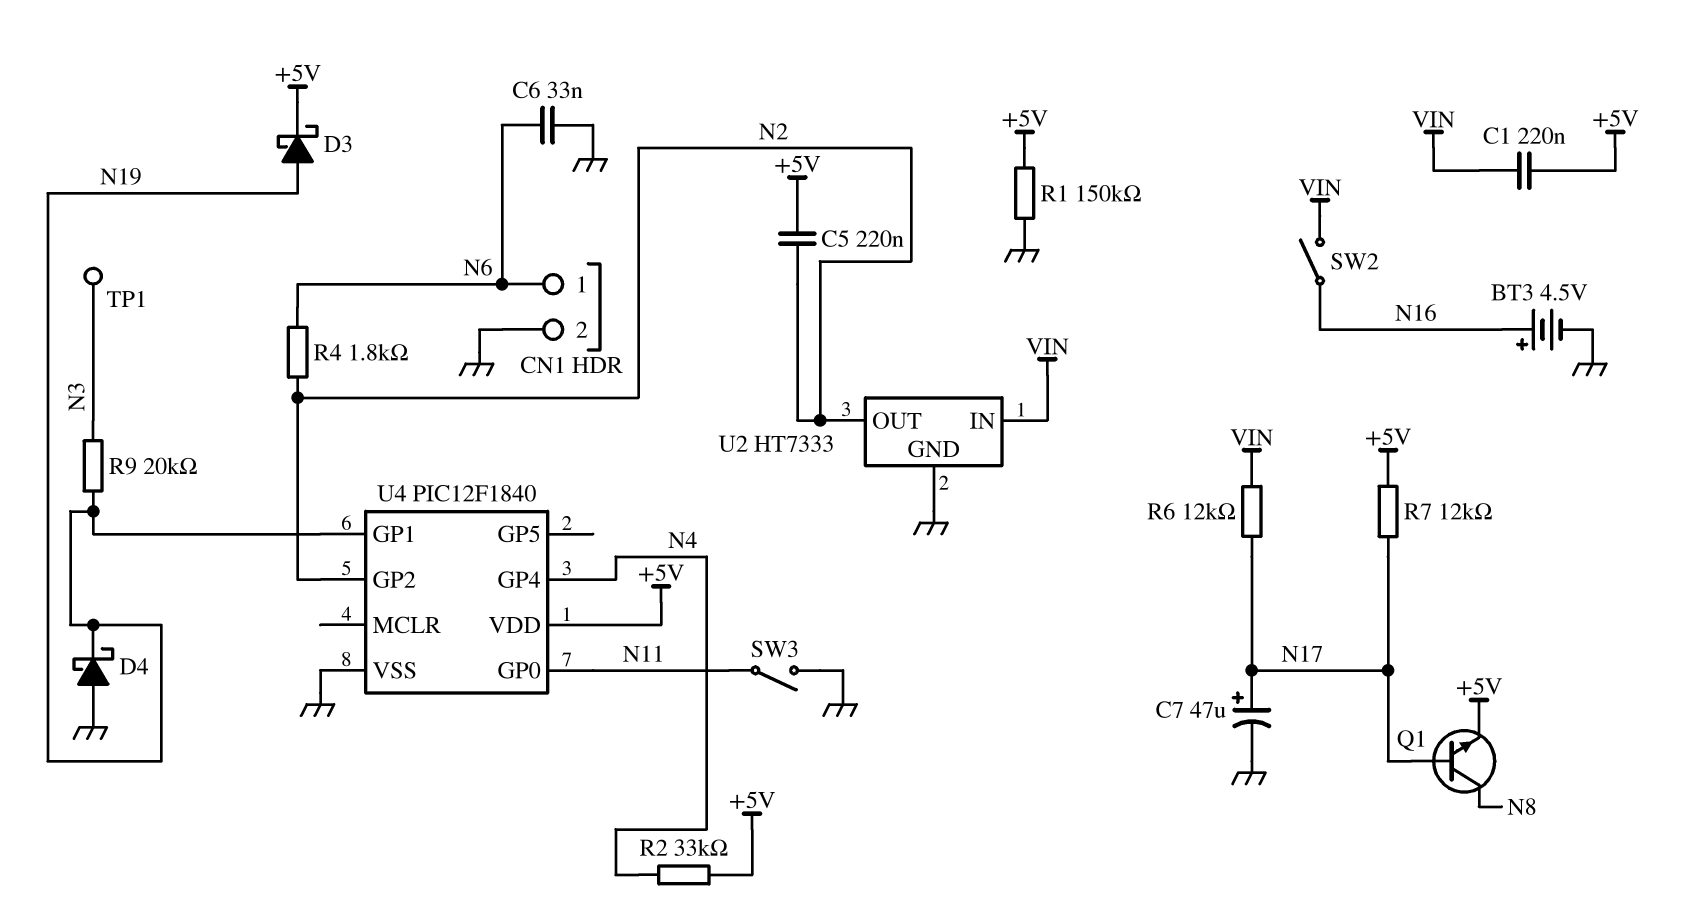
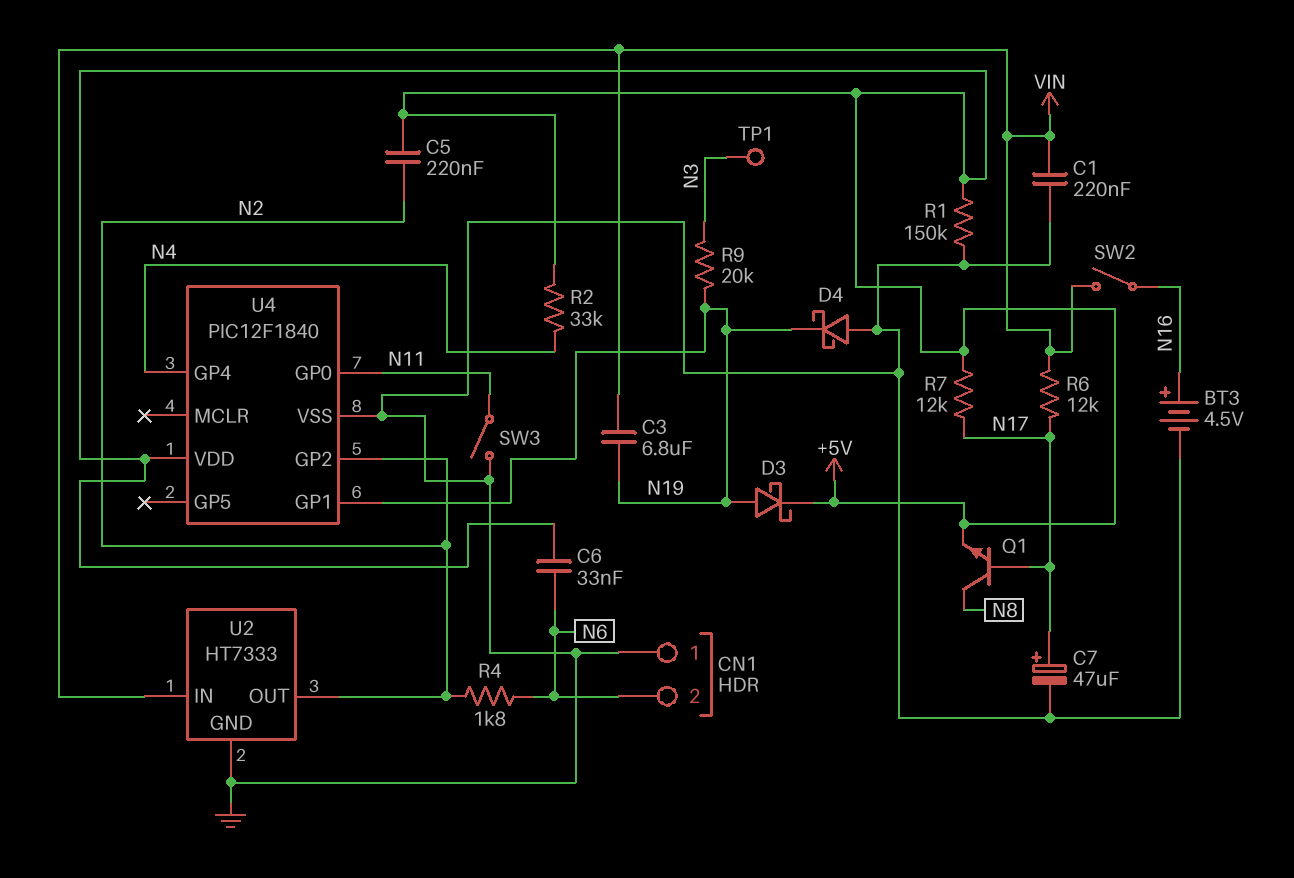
C1: 220nF (+5V, VIN) -> 220nF (GND, VIN)
C3: none -> 6.8uF (N19, VIN)
C6: 33nF (GND, N6) -> 33nF (+5V, N6)
CN1 pin 1: N6 -> GND
CN1 pin 2: GND -> N6

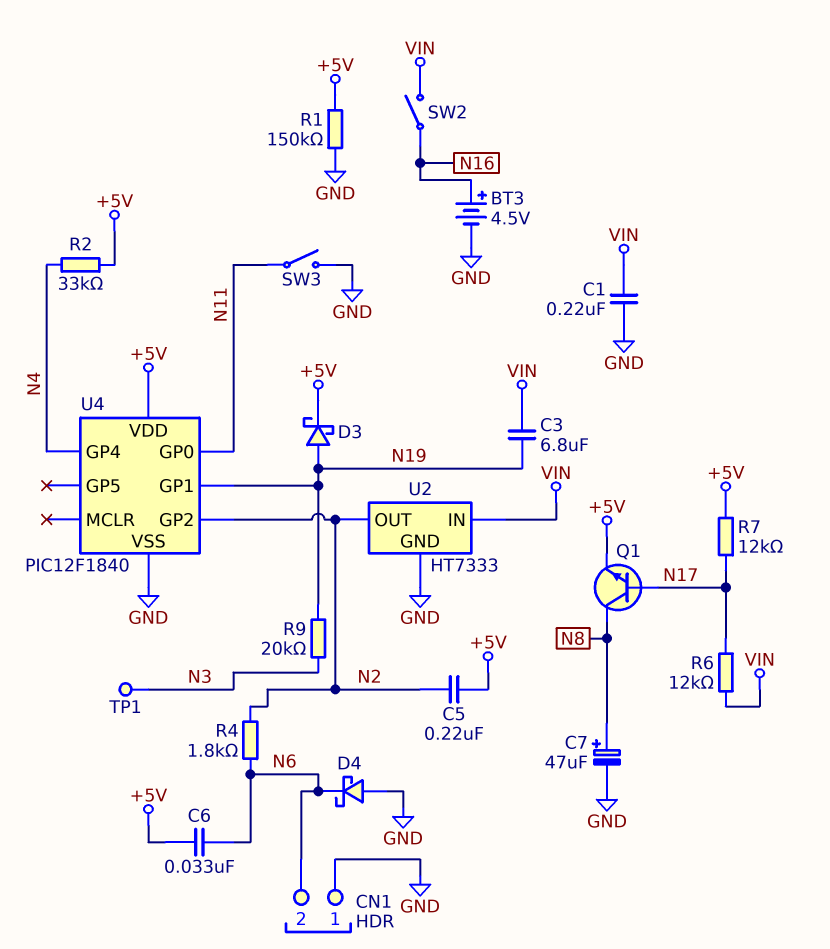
C7: 47uF (plus N17, minus GND) -> 47uF (plus N8, minus GND)
D4: schottky (A GND, K N19) -> schottky (A GND, K N6)

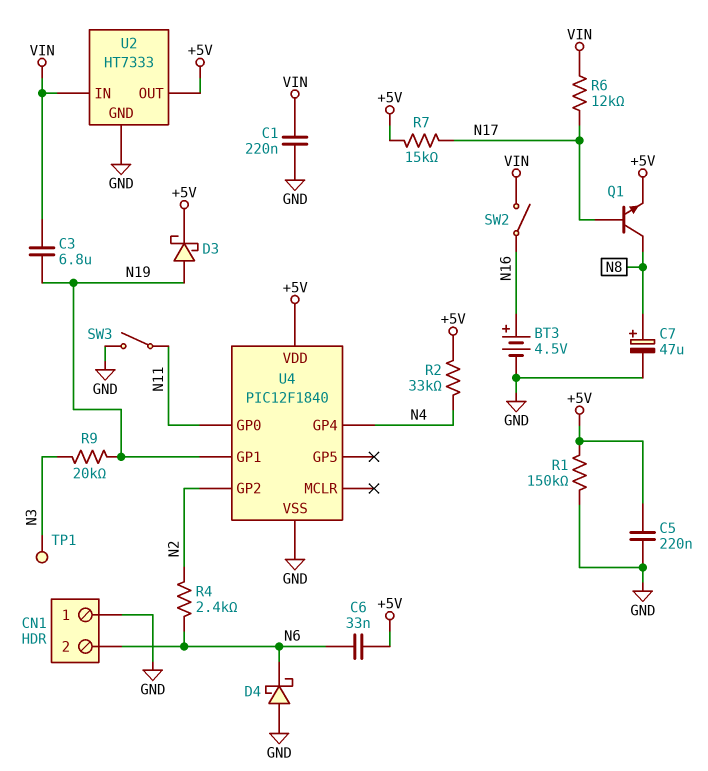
C5: 220nF (+5V, N2) -> 220nF (+5V, GND)
R4: 1.8k (N2, N6) -> 2.4k (N2, N6)
R7: 12k (+5V, N17) -> 15k (+5V, N17)
U2 pin OUT: N2 -> +5V

